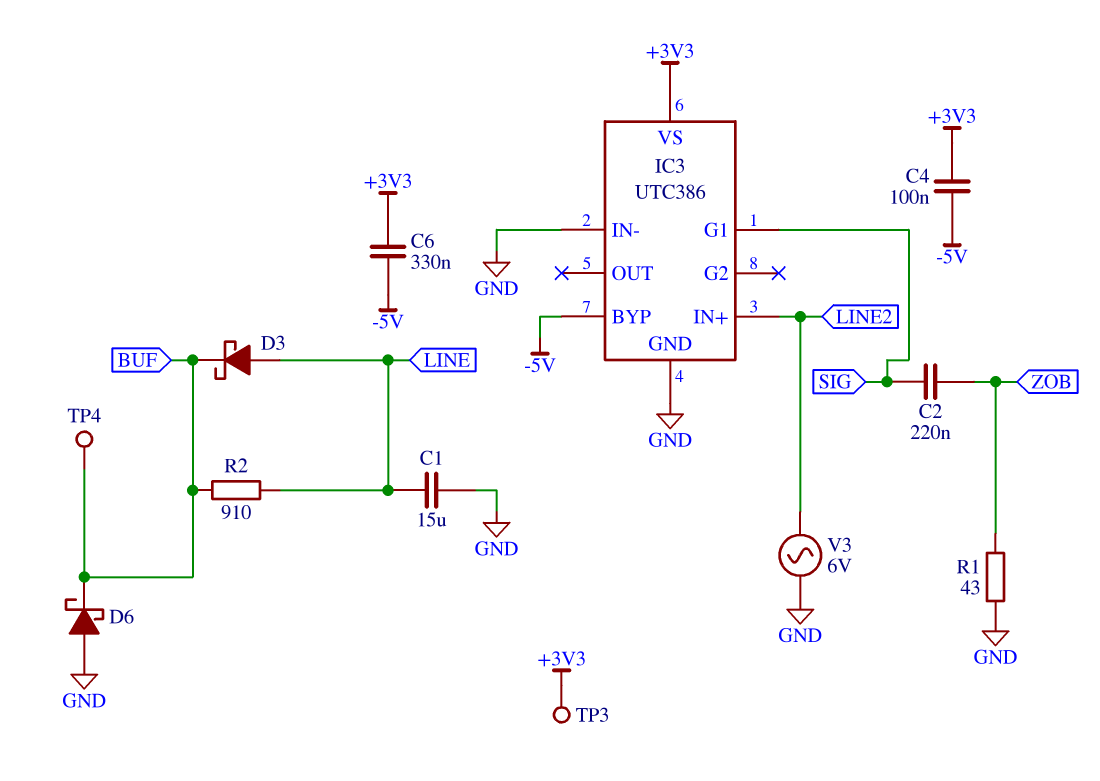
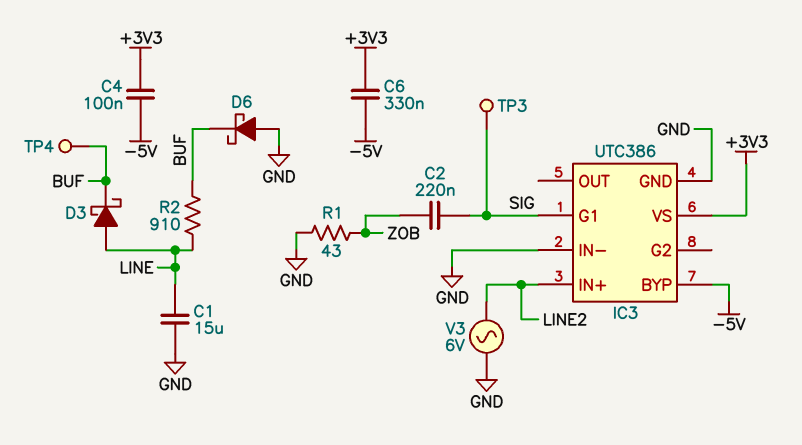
TP3: test point (+3V3) -> test point (SIG)

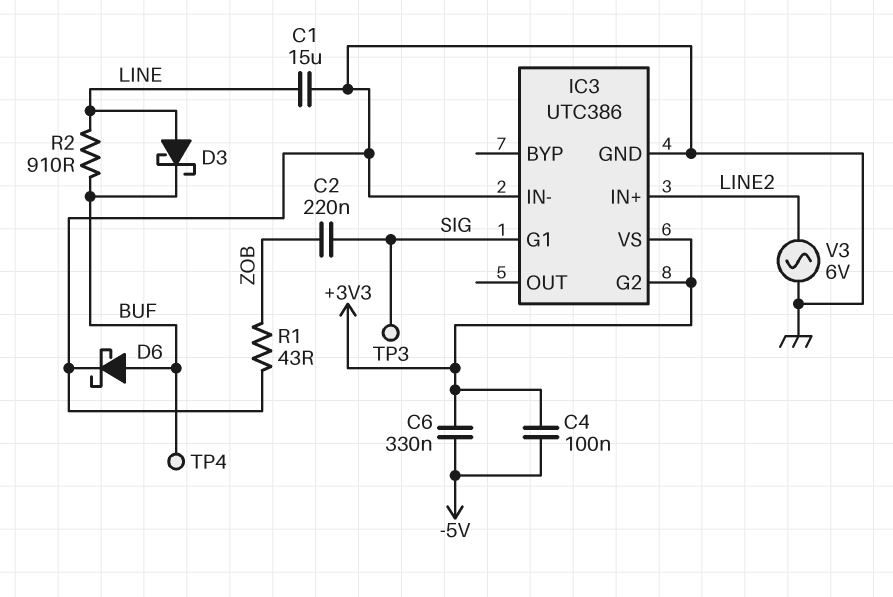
D6: schottky (A GND, K BUF) -> schottky (A BUF, K GND)
IC3 pin BYP: -5V -> none
IC3 pin G2: none -> +3V3

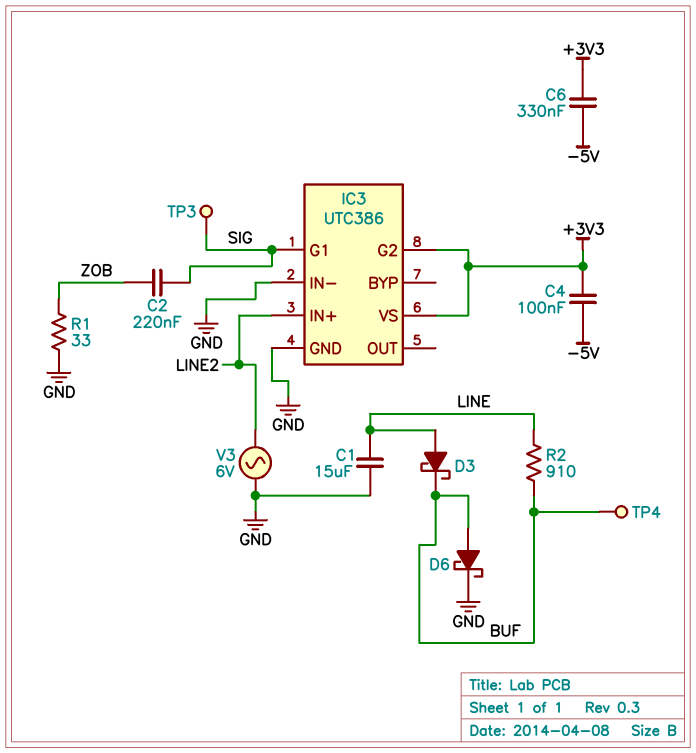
R1: 43 (GND, ZOB) -> 33 (GND, ZOB)

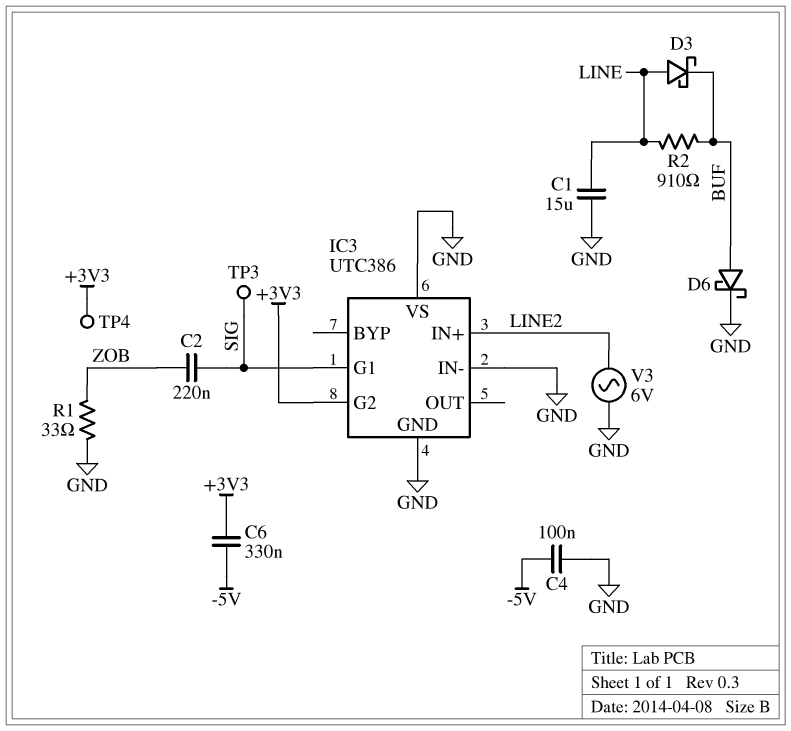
C4: 100nF (+3V3, -5V) -> 100nF (-5V, GND)
IC3 pin VS: +3V3 -> GND
TP4: test point (BUF) -> test point (+3V3)

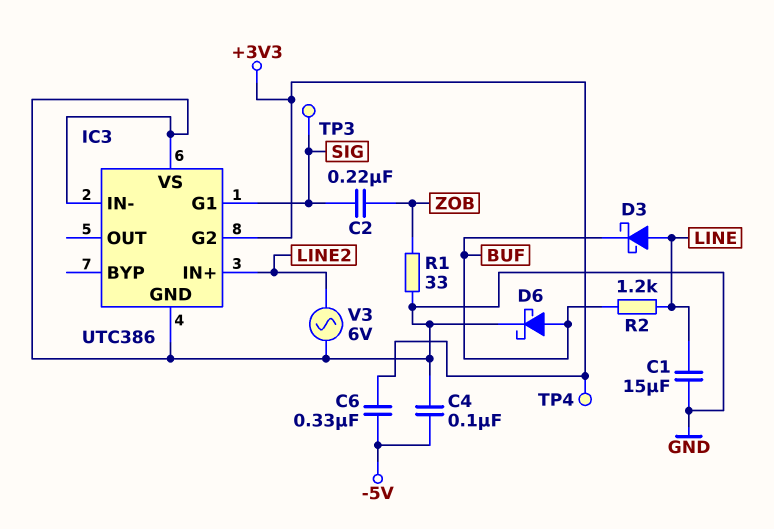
R2: 910 (BUF, LINE) -> 1.2k (BUF, LINE)

